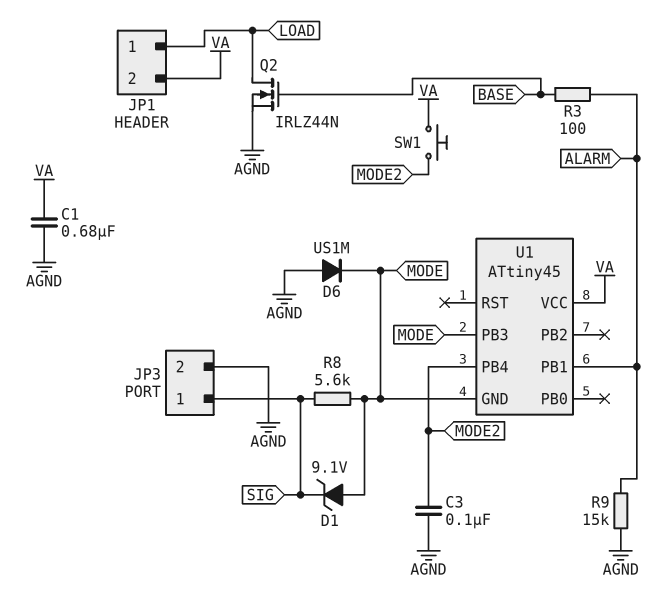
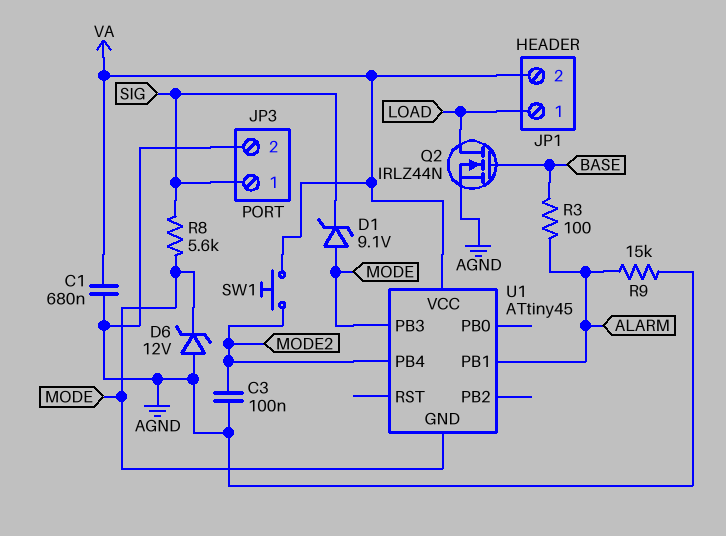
D6: diode US1M (A AGND, K MODE) -> zener 12V (A AGND, K MODE)

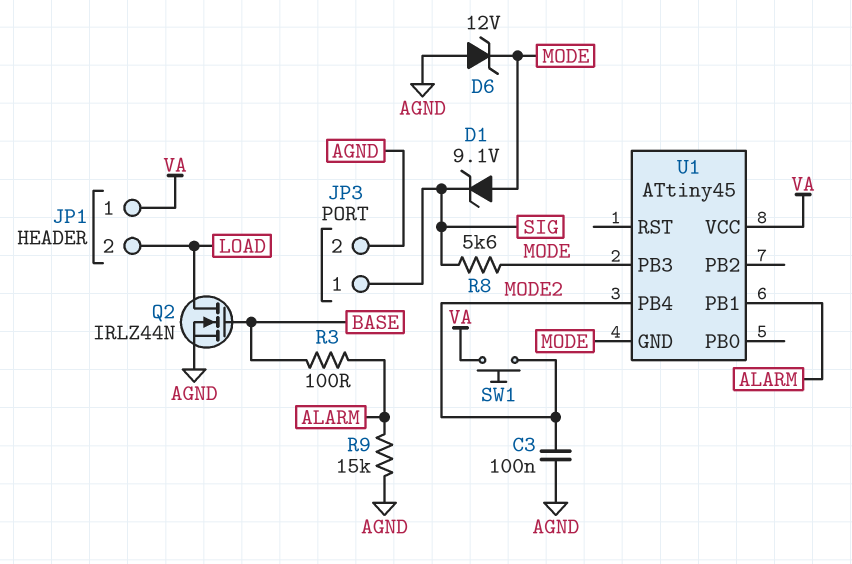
C1: 680nF (AGND, VA) -> none
JP1 pin 1: LOAD -> VA
JP1 pin 2: VA -> LOAD

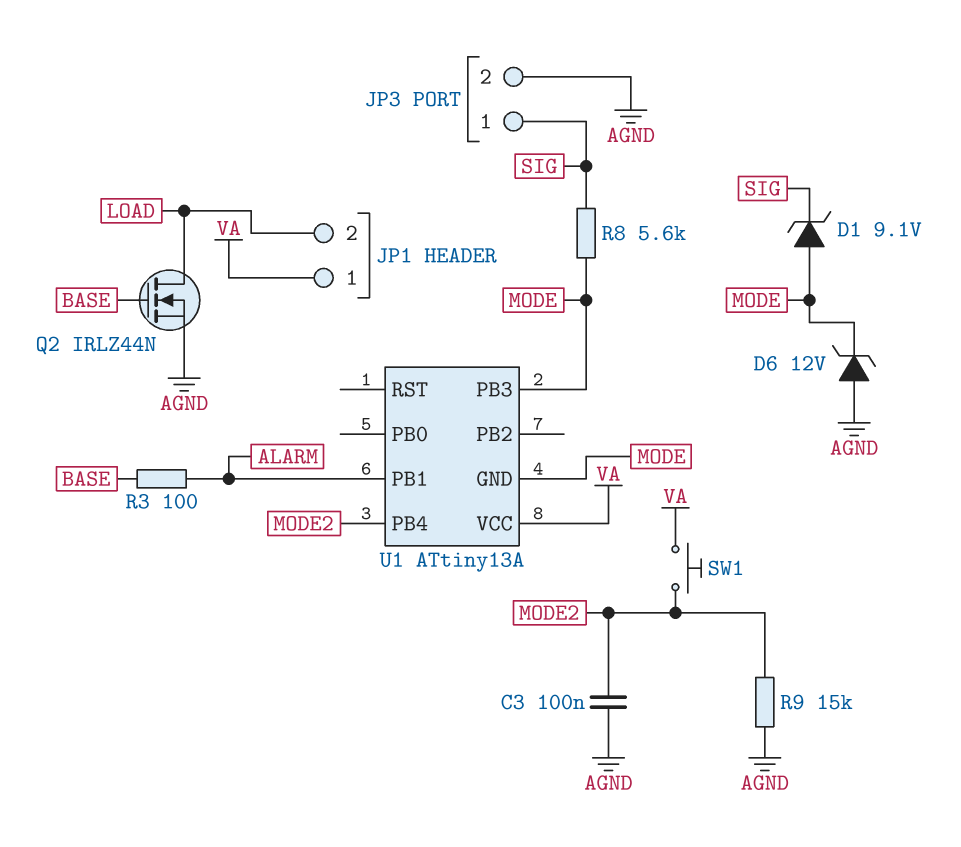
R9: 15k (AGND, ALARM) -> 15k (AGND, MODE2)
U1: ATtiny45 -> ATtiny13A

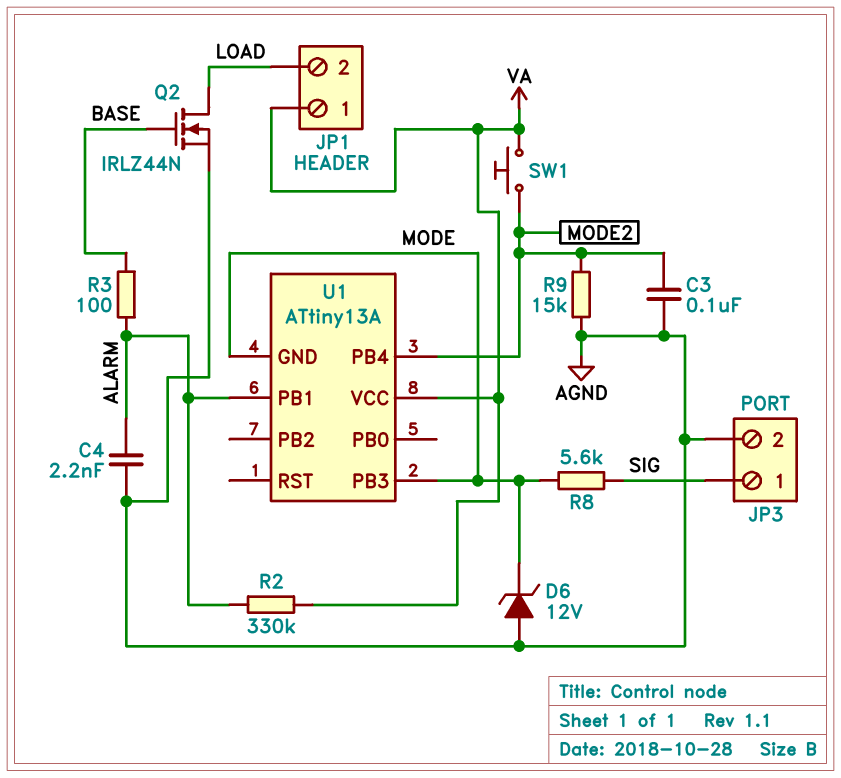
C4: none -> 2.2nF (AGND, ALARM)
D1: zener 9.1V (A MODE, K SIG) -> none
R2: none -> 330k (ALARM, VA)

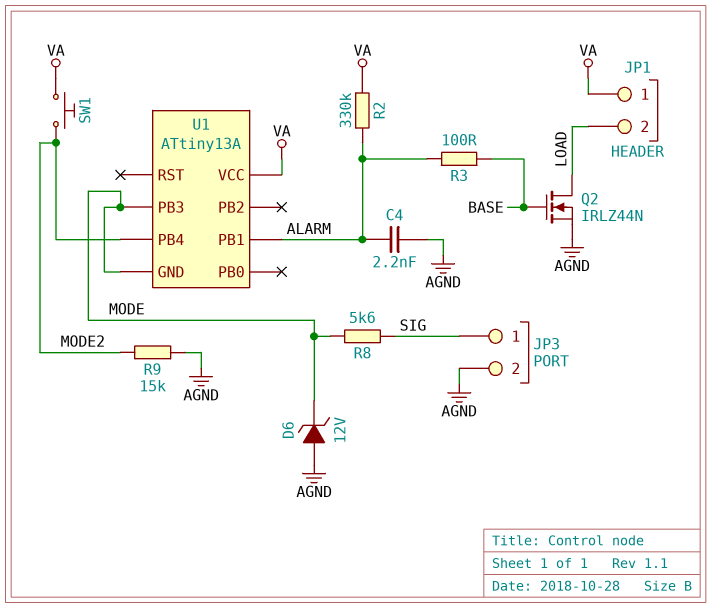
C3: 100nF (AGND, MODE2) -> none

